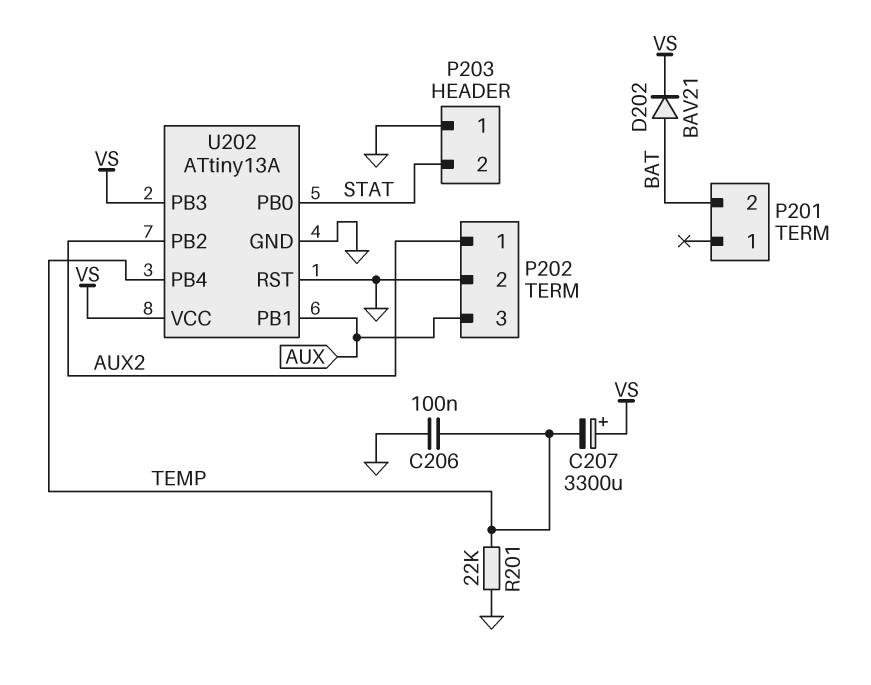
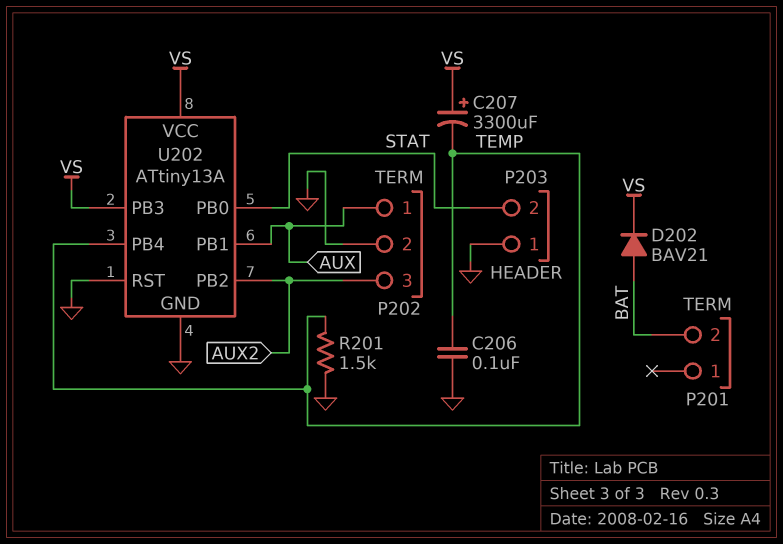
P202 pin 1: AUX2 -> AUX
P202 pin 3: AUX -> AUX2
R201: 22k (GND, TEMP) -> 1.5k (GND, TEMP)

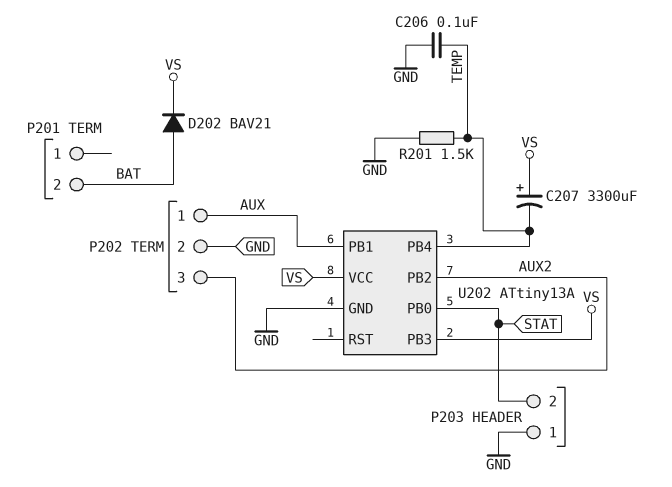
U202 pin RST: GND -> none

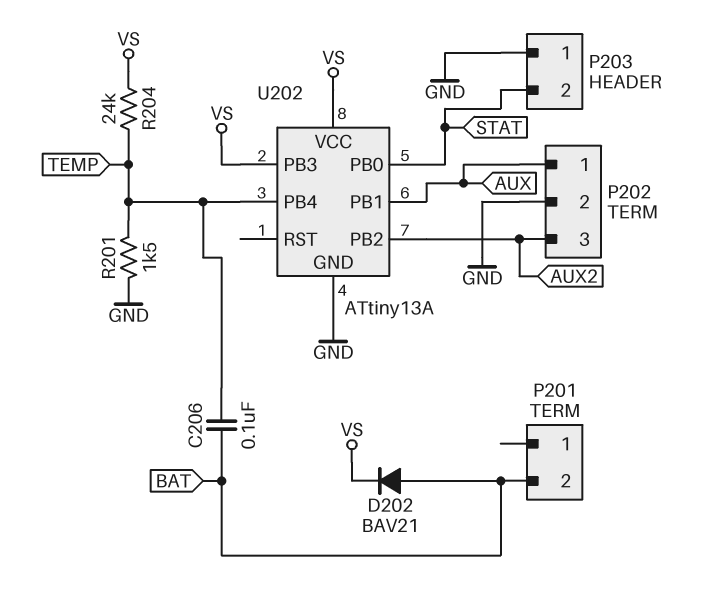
C206: 100nF (GND, TEMP) -> 100nF (BAT, TEMP)
C207: 3300uF (plus VS, minus TEMP) -> none
R204: none -> 24k (TEMP, VS)

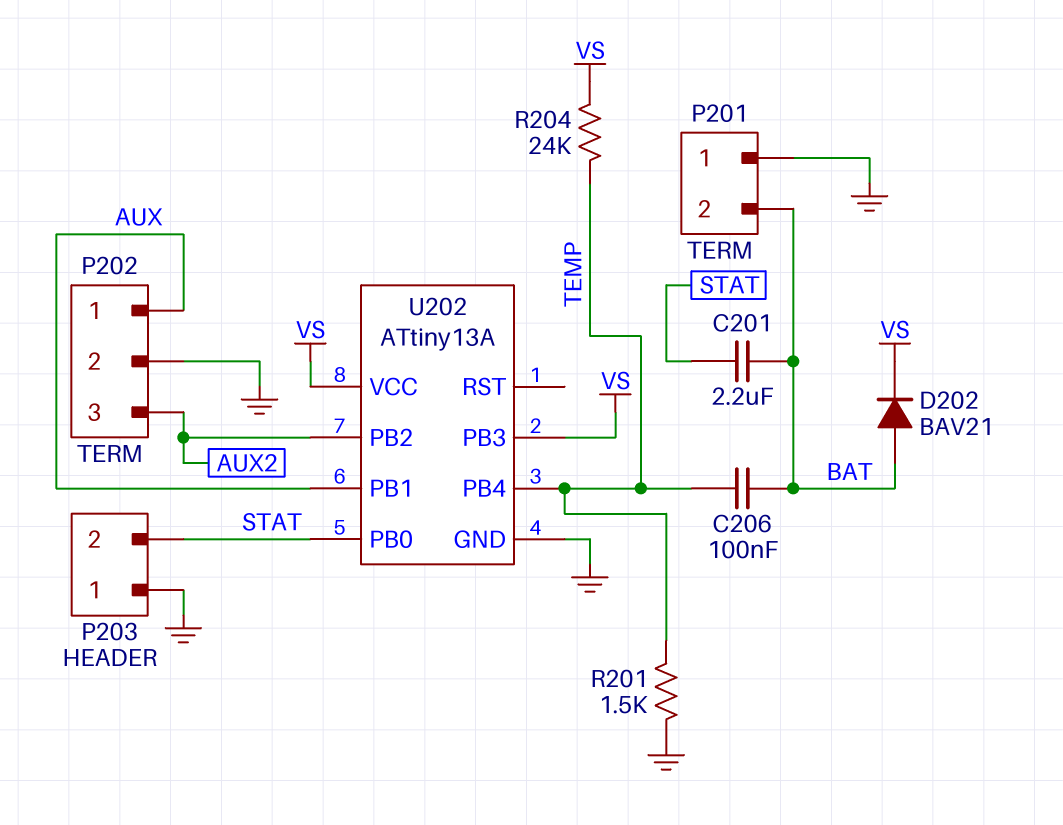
C201: none -> 2.2uF (BAT, STAT)
P201 pin 1: none -> GND

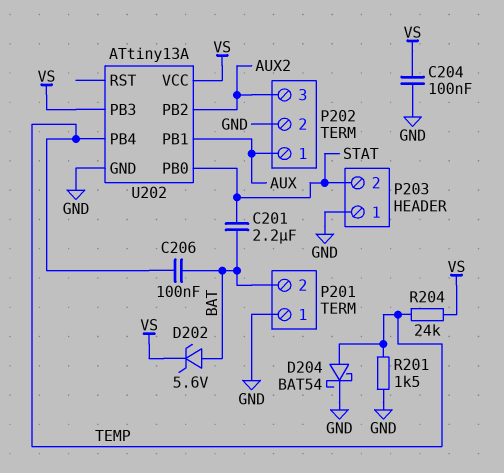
C204: none -> 100nF (GND, VS)
D202: diode BAV21 (A BAT, K VS) -> zener 5.6V (A BAT, K VS)
D204: none -> schottky BAT54 (A TEMP, K GND)

